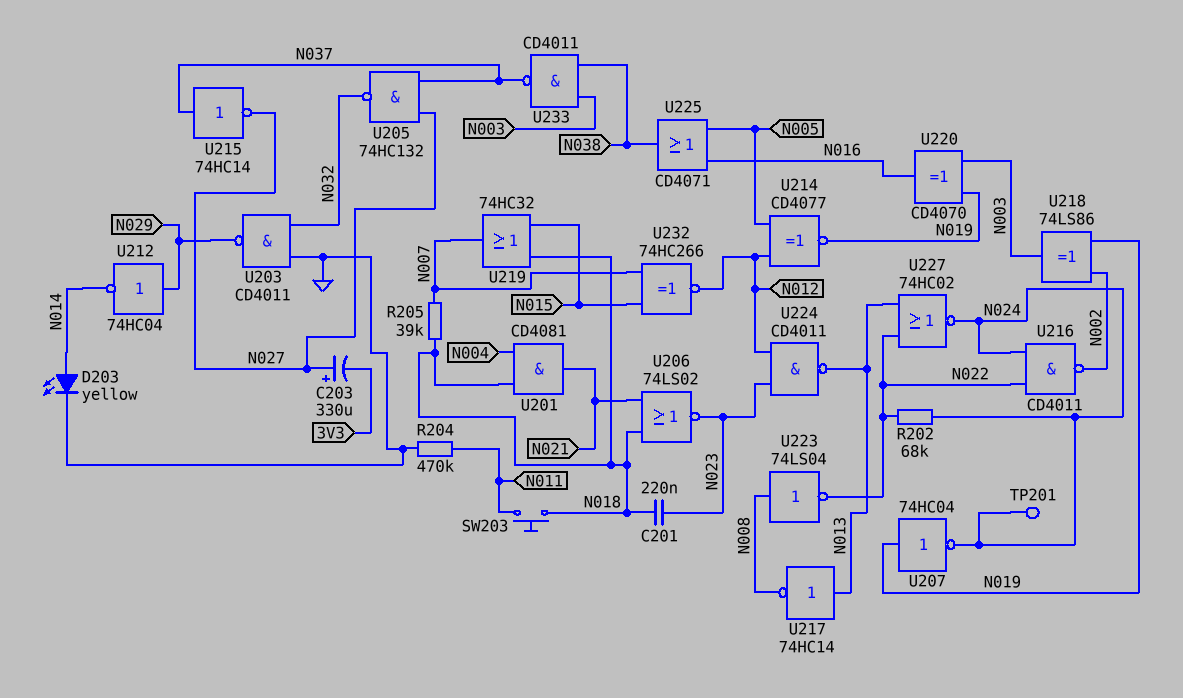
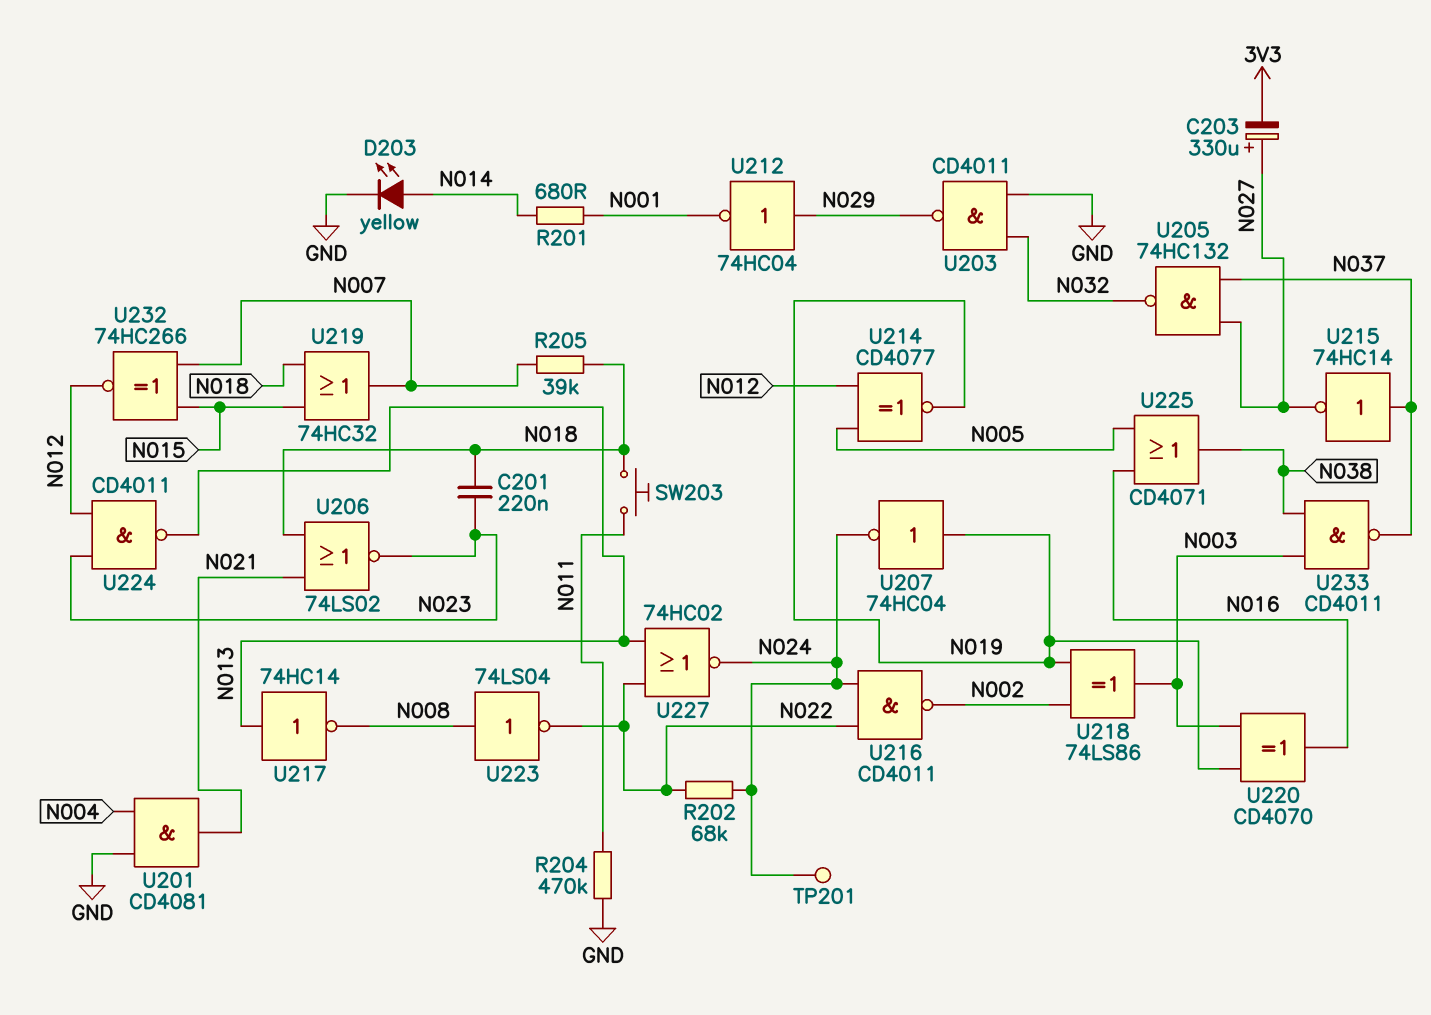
R201: none -> 680 (N001, N014)
U201: AND CD4081 (in N004, in N018, out N021) -> AND CD4081 (in GND, in N004, out N021)
U212: NOT 74HC04 (in N029, out N014) -> NOT 74HC04 (in N029, out N001)

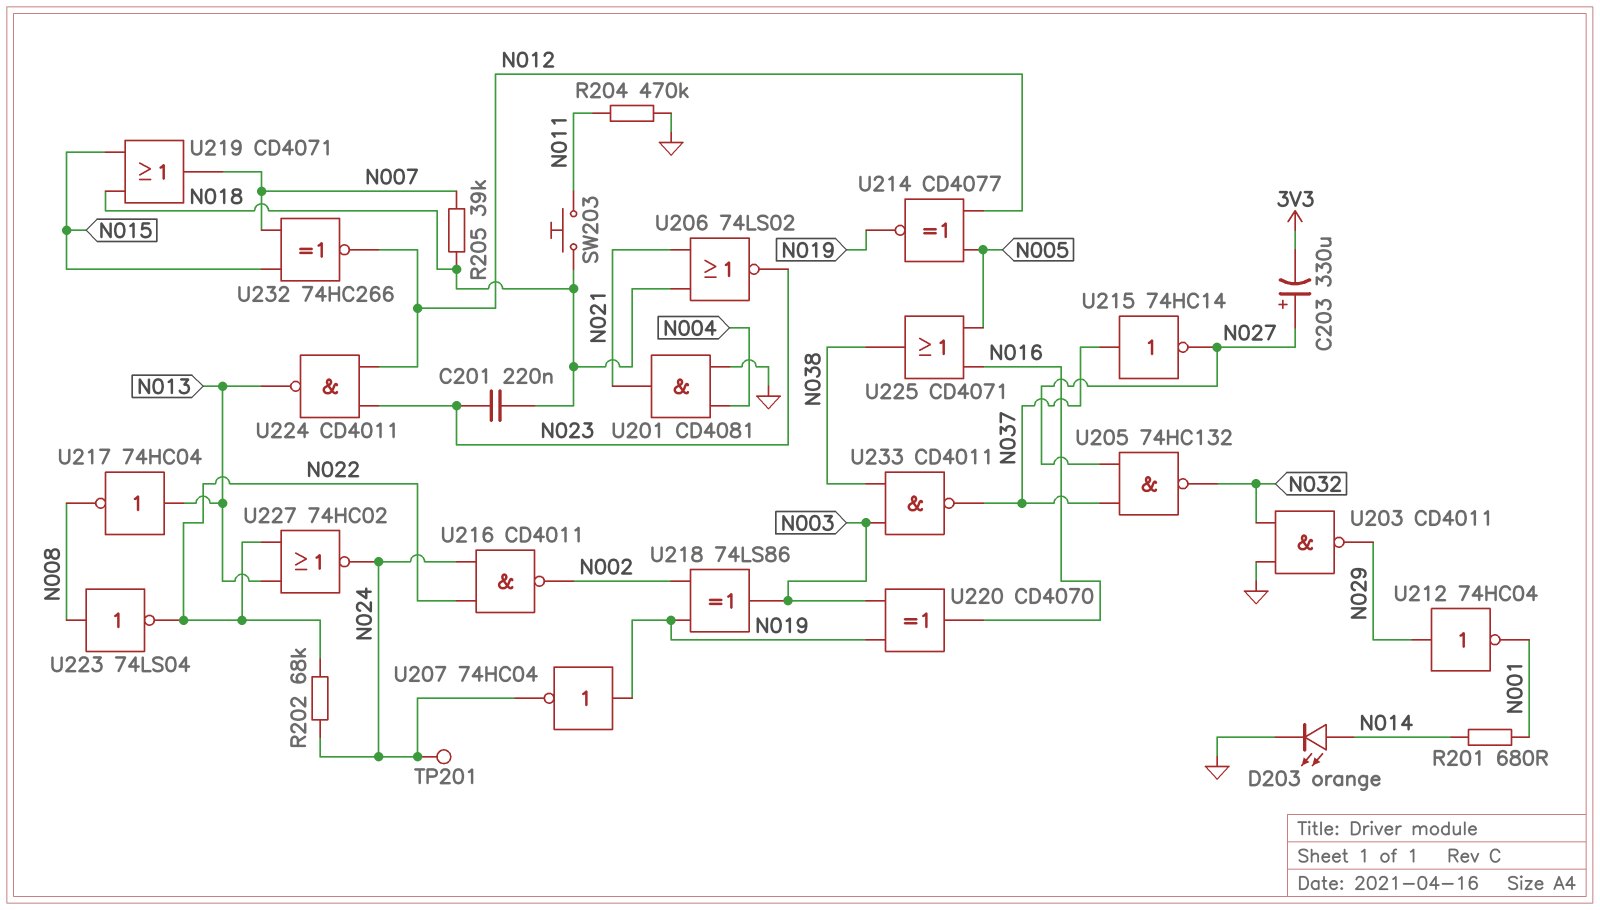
D203: LED yellow (A N014, K GND) -> LED orange (A N014, K GND)
U217: NOT 74HC14 (in N013, out N008) -> NOT 74HC04 (in N013, out N008)
U219: OR 74HC32 (in N015, in N018, out N007) -> OR CD4071 (in N015, in N018, out N007)

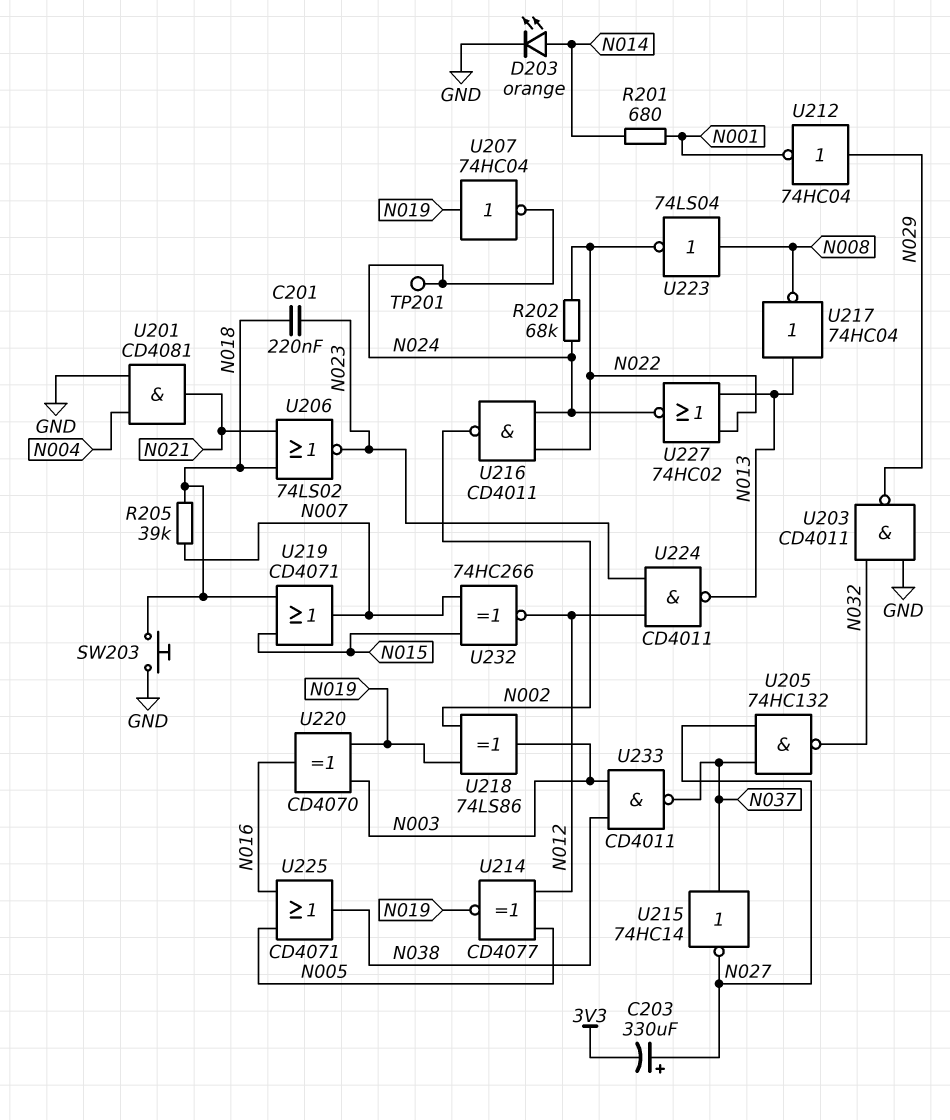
R204: 470k (GND, N011) -> none
SW203: button (N011, N018) -> button (GND, N018)

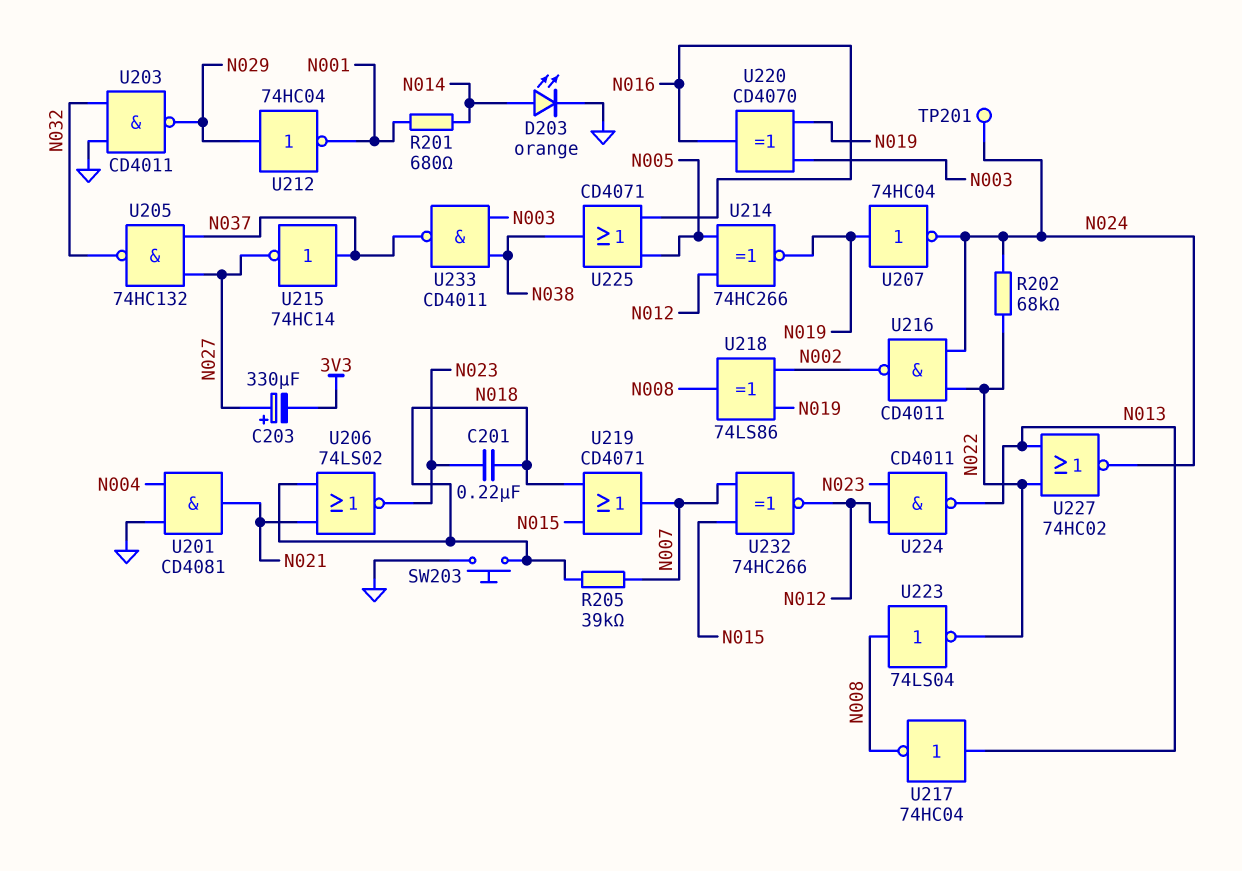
U214: XNOR CD4077 (in N005, in N012, out N019) -> XNOR 74HC266 (in N005, in N012, out N019)
U218: XOR 74LS86 (in N002, in N019, out N003) -> XOR 74LS86 (in N002, in N019, out N008)

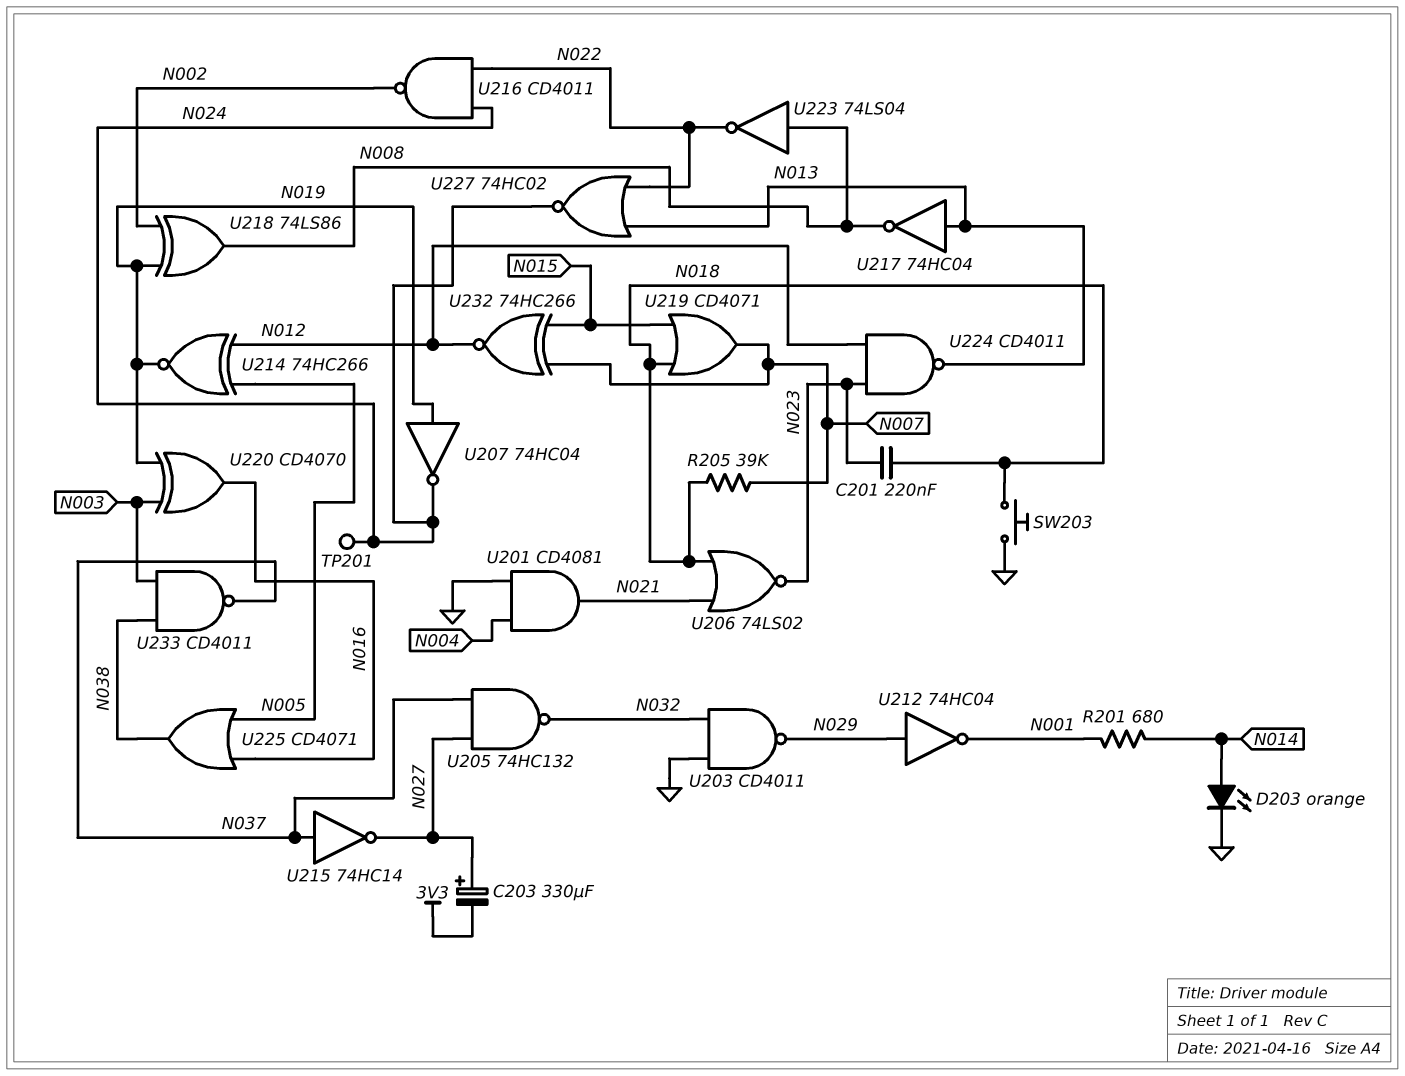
R202: 68k (N022, N024) -> none

